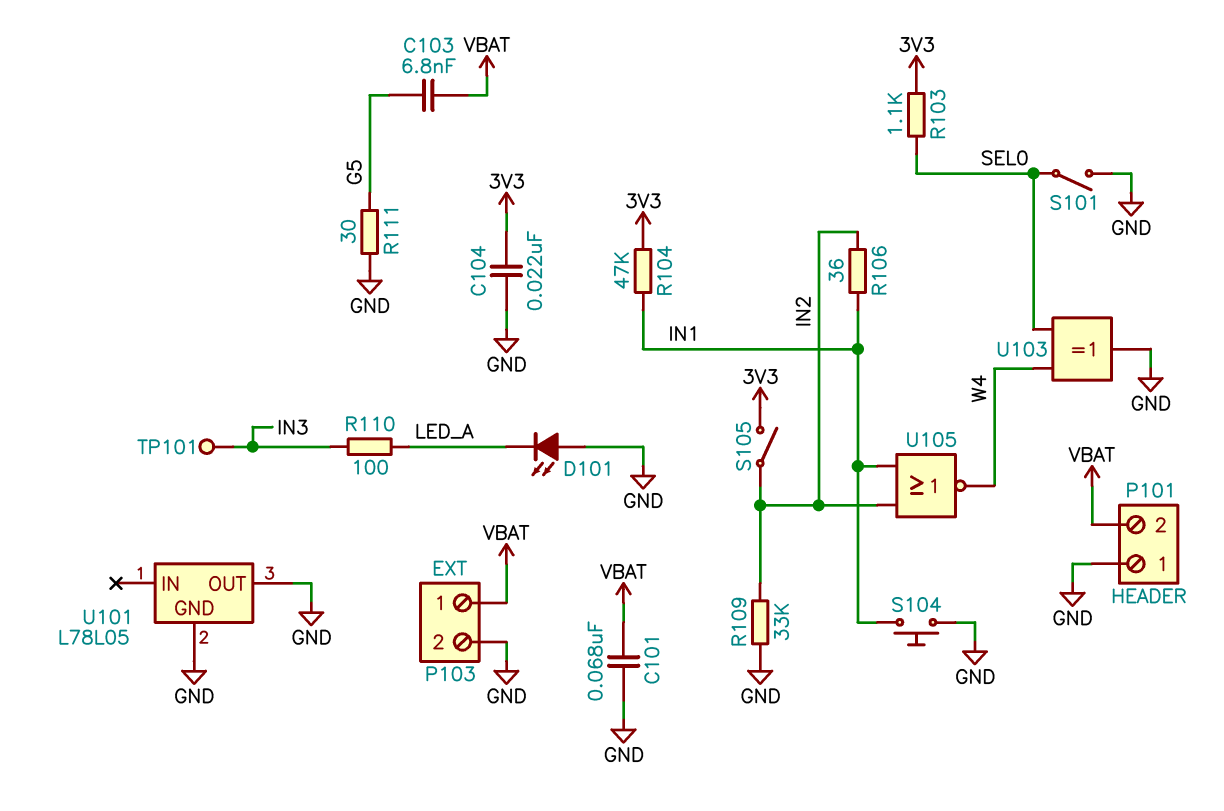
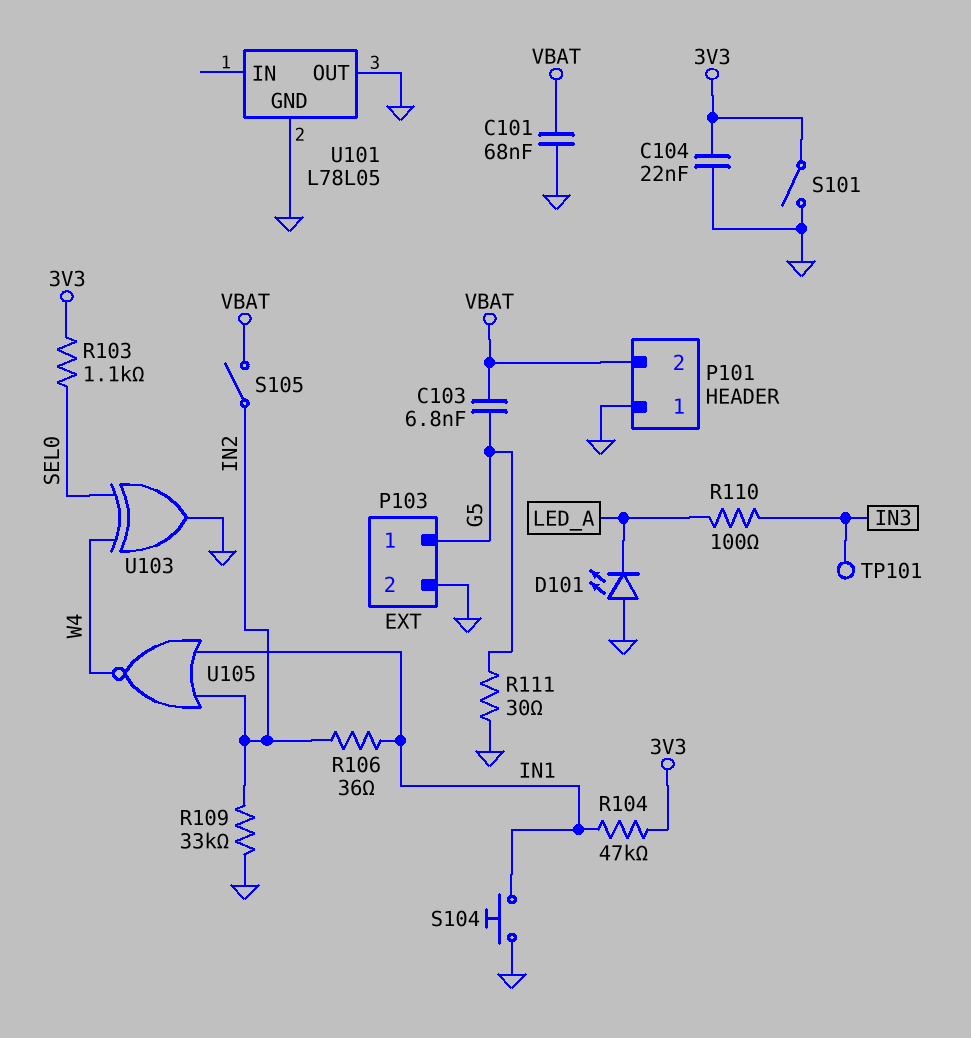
P103 pin 1: VBAT -> G5
S101: switch (GND, SEL0) -> switch (3V3, GND)
S105: switch (3V3, IN2) -> switch (IN2, VBAT)

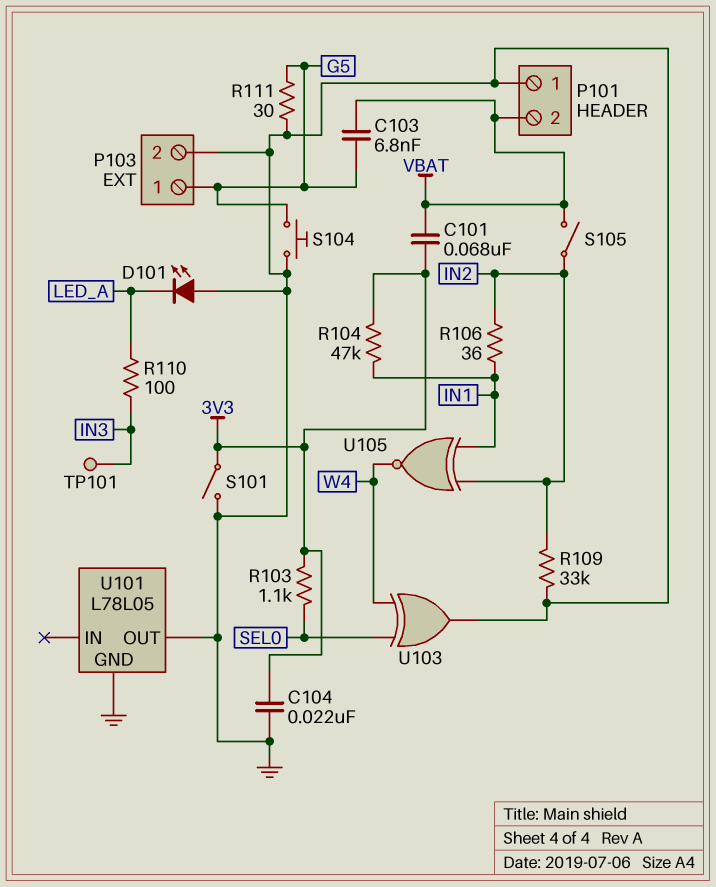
C101: 68nF (GND, VBAT) -> 68nF (3V3, VBAT)
S104: button (GND, IN1) -> button (G5, GND)
U105: NOR (in IN1, in IN2, out W4) -> XNOR (in IN1, in IN2, out W4)

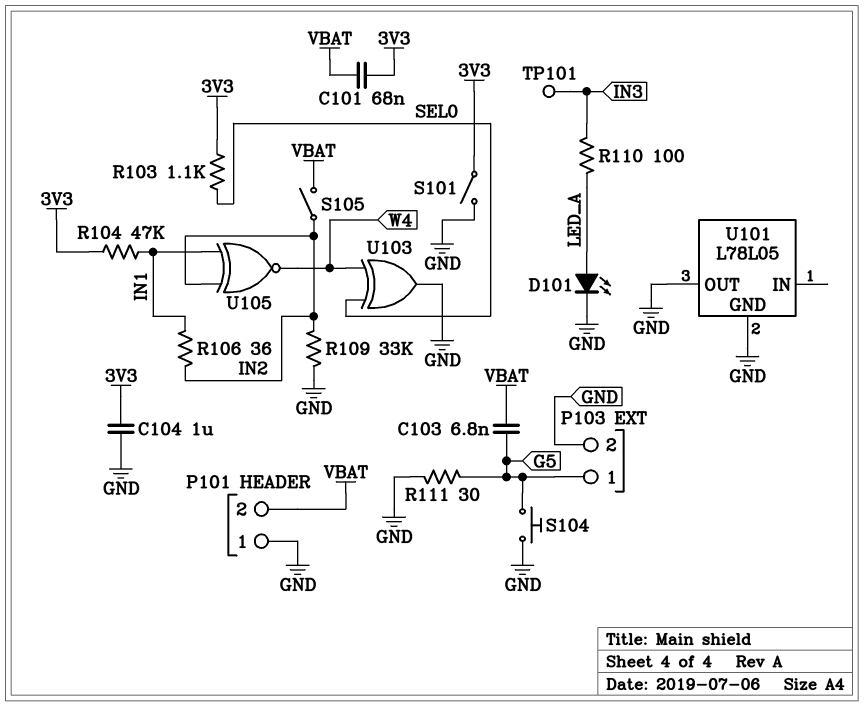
C104: 22nF (3V3, GND) -> 1uF (3V3, GND)
D101: LED (A GND, K LED_A) -> LED (A LED_A, K GND)

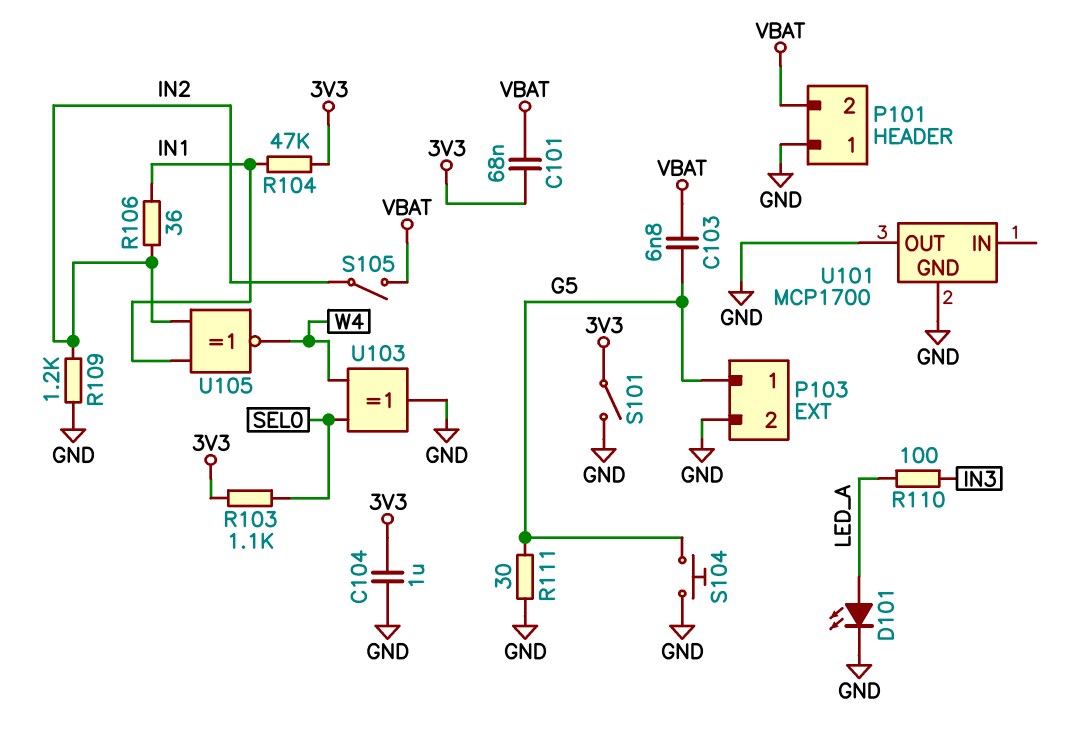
R109: 33k (GND, IN2) -> 1.2k (GND, IN2)
TP101: test point (IN3) -> none
U101: L78L05 -> MCP1700

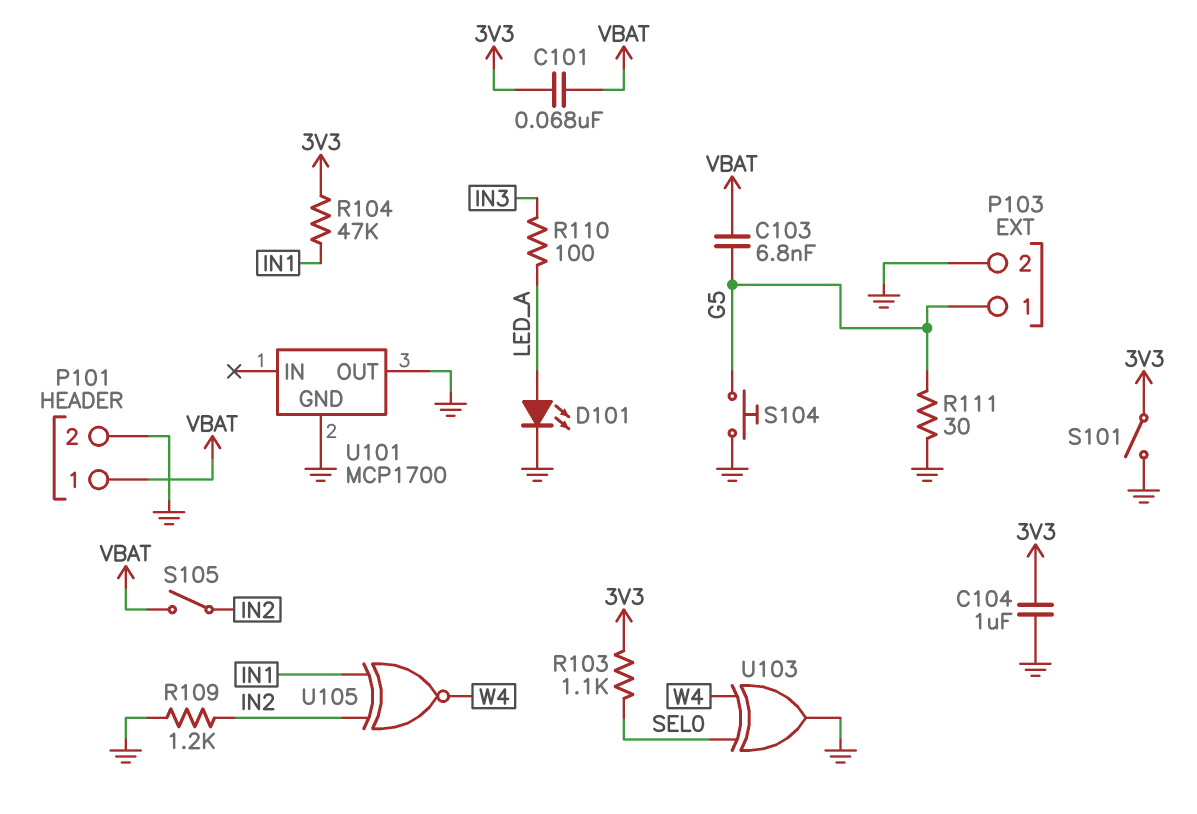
P101 pin 1: GND -> VBAT
P101 pin 2: VBAT -> GND
R106: 36 (IN1, IN2) -> none

